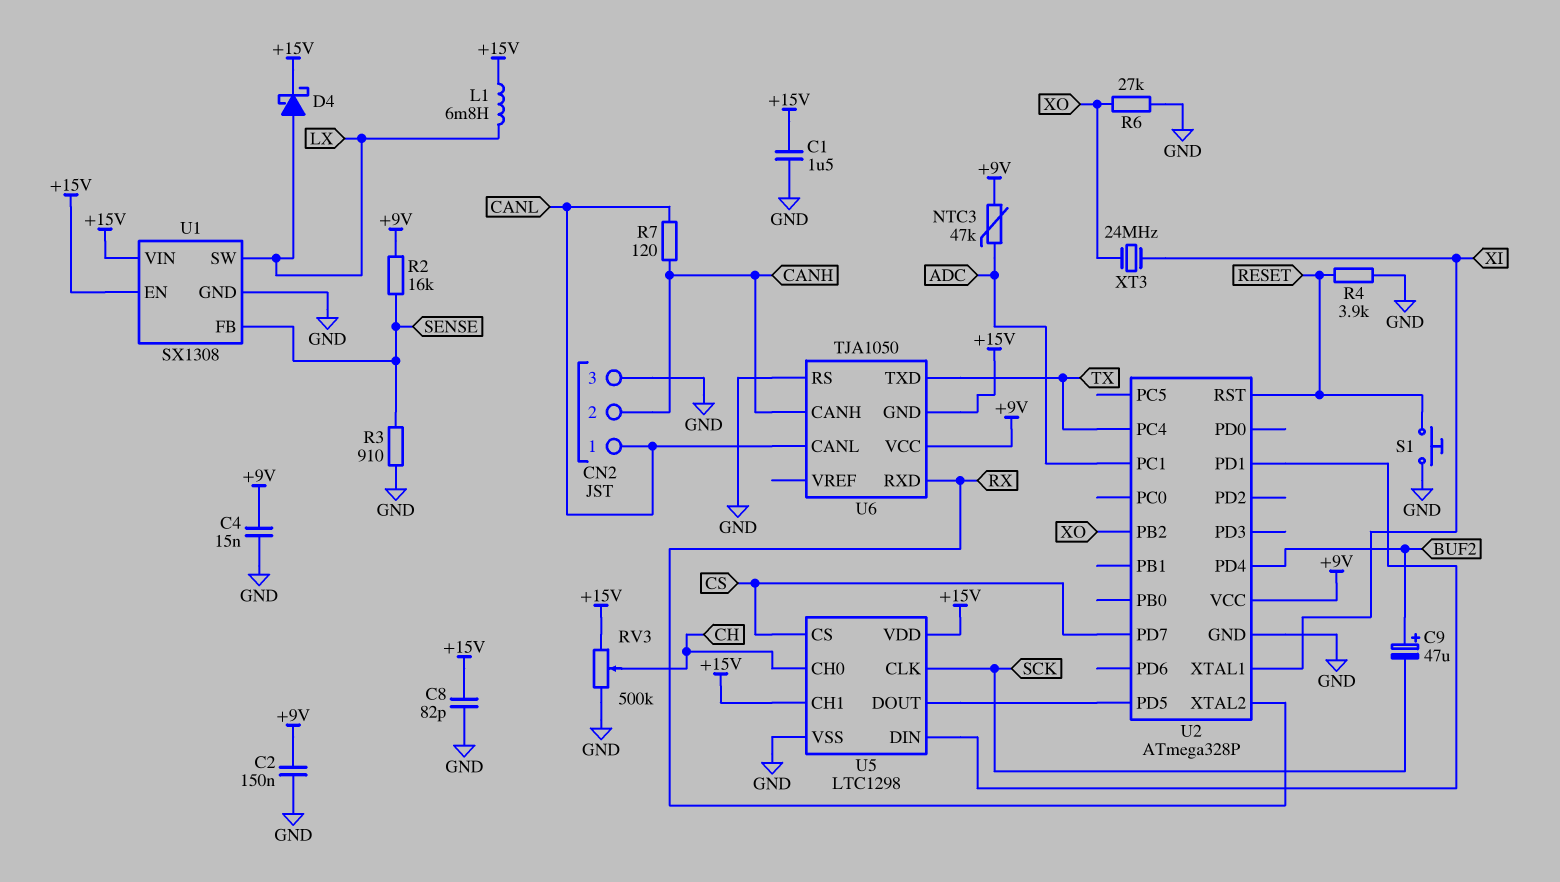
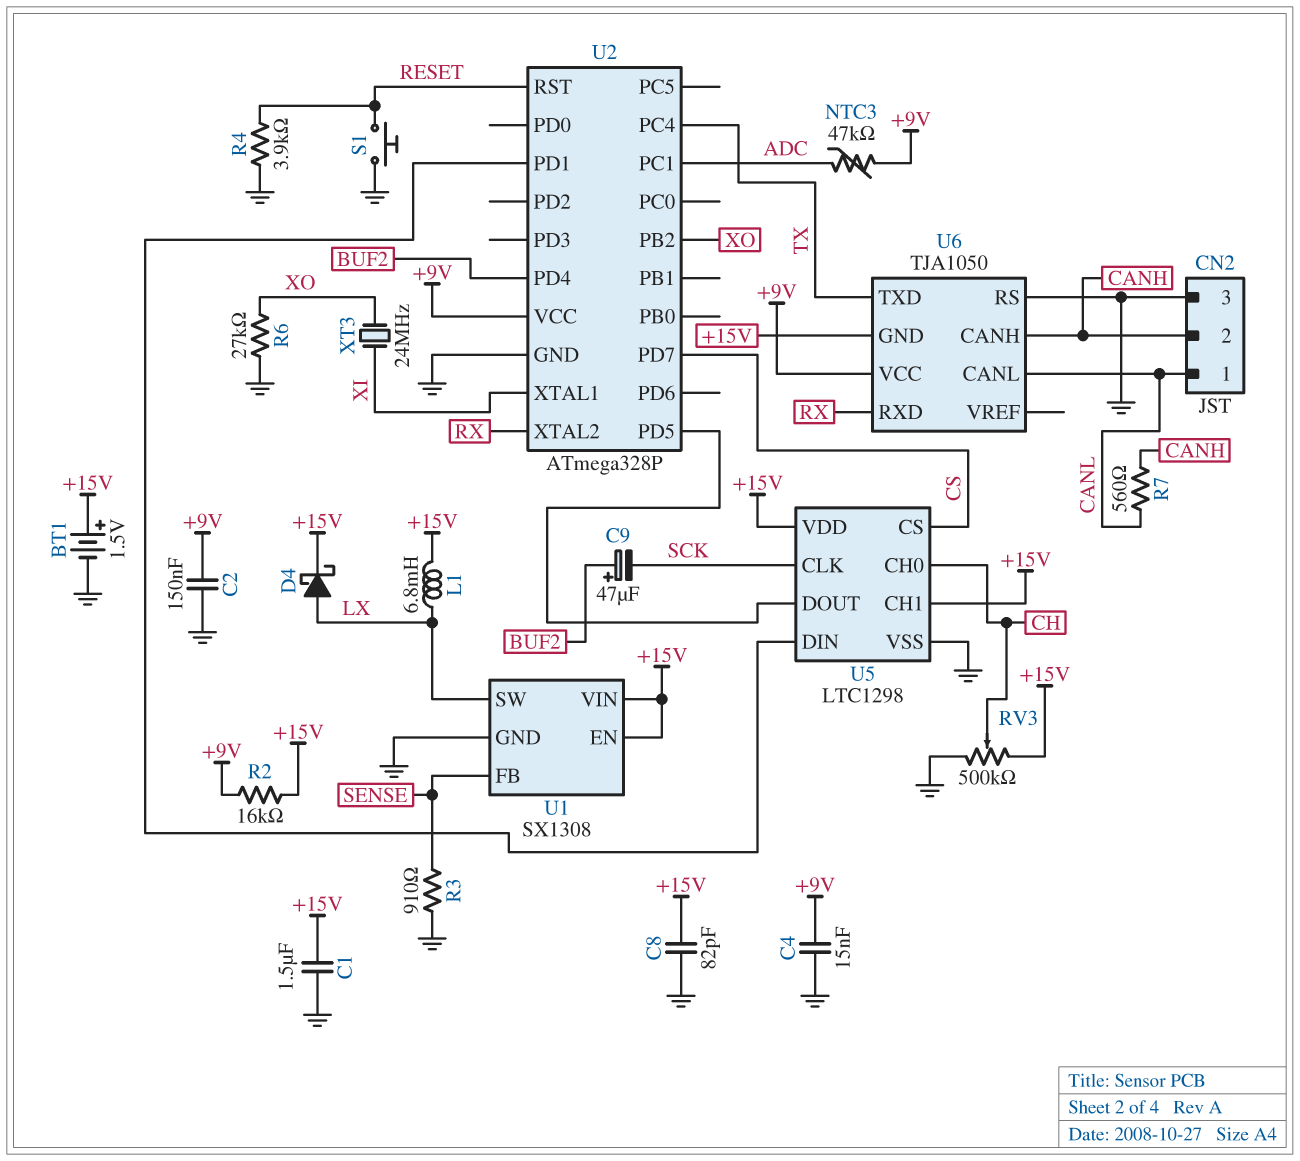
BT1: none -> 1.5V (plus +15V, minus GND)
R2: 16k (+9V, SENSE) -> 16k (+9V, +15V)
R7: 120 (CANH, CANL) -> 560 (CANH, CANL)

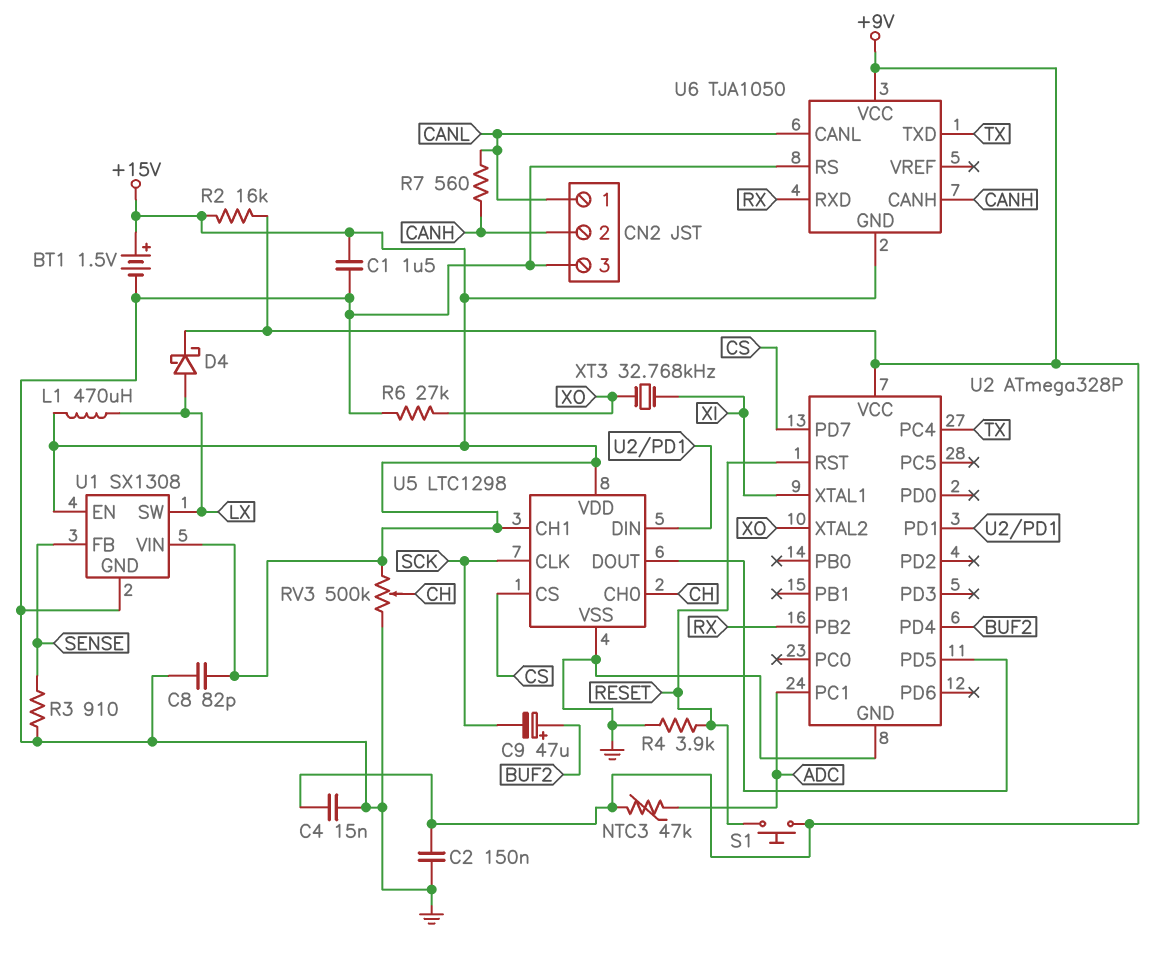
D4: schottky (A LX, K +15V) -> schottky (A LX, K +9V)
L1: 6.8mH (+15V, LX) -> 470uH (+15V, LX)
S1: button (GND, RESET) -> button (+9V, RESET)
U2 pin PB2: XO -> RX
U2 pin XTAL2: RX -> XO
XT3: 24MHz (XI, XO) -> 32.768kHz (XI, XO)

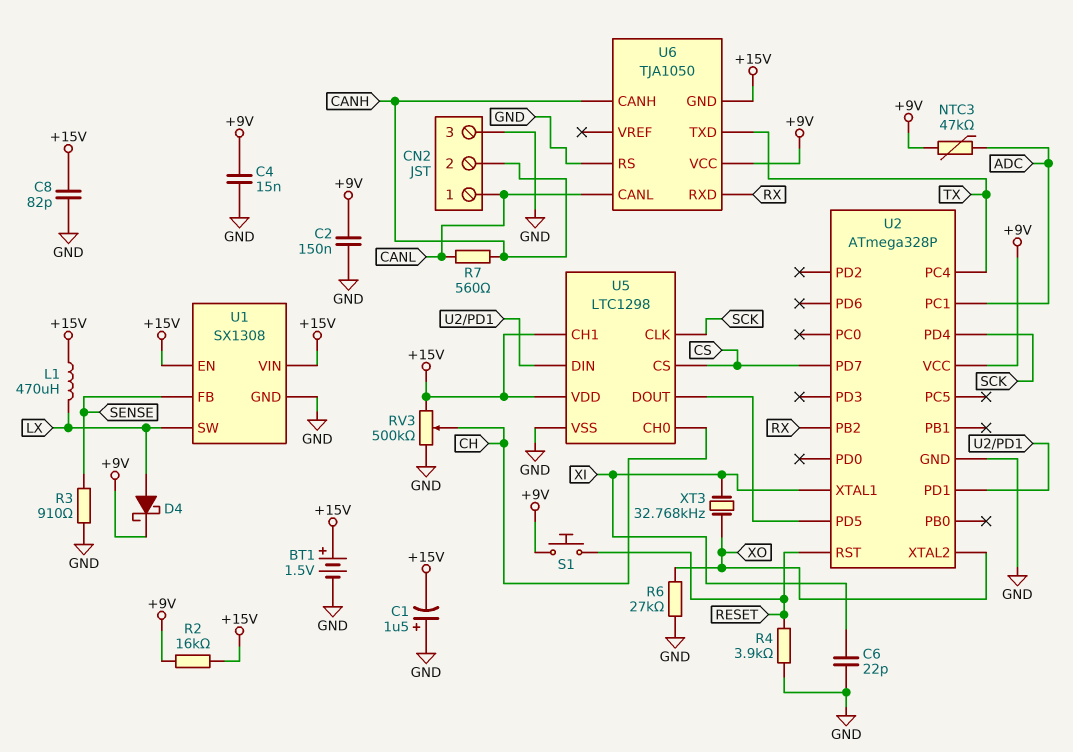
C1: 1.5uF (+15V, GND) -> 1.5uF (plus GND, minus +15V)
C6: none -> 22pF (GND, XI)
C9: 47uF (plus BUF2, minus SCK) -> none
U2 pin PD4: BUF2 -> SCK

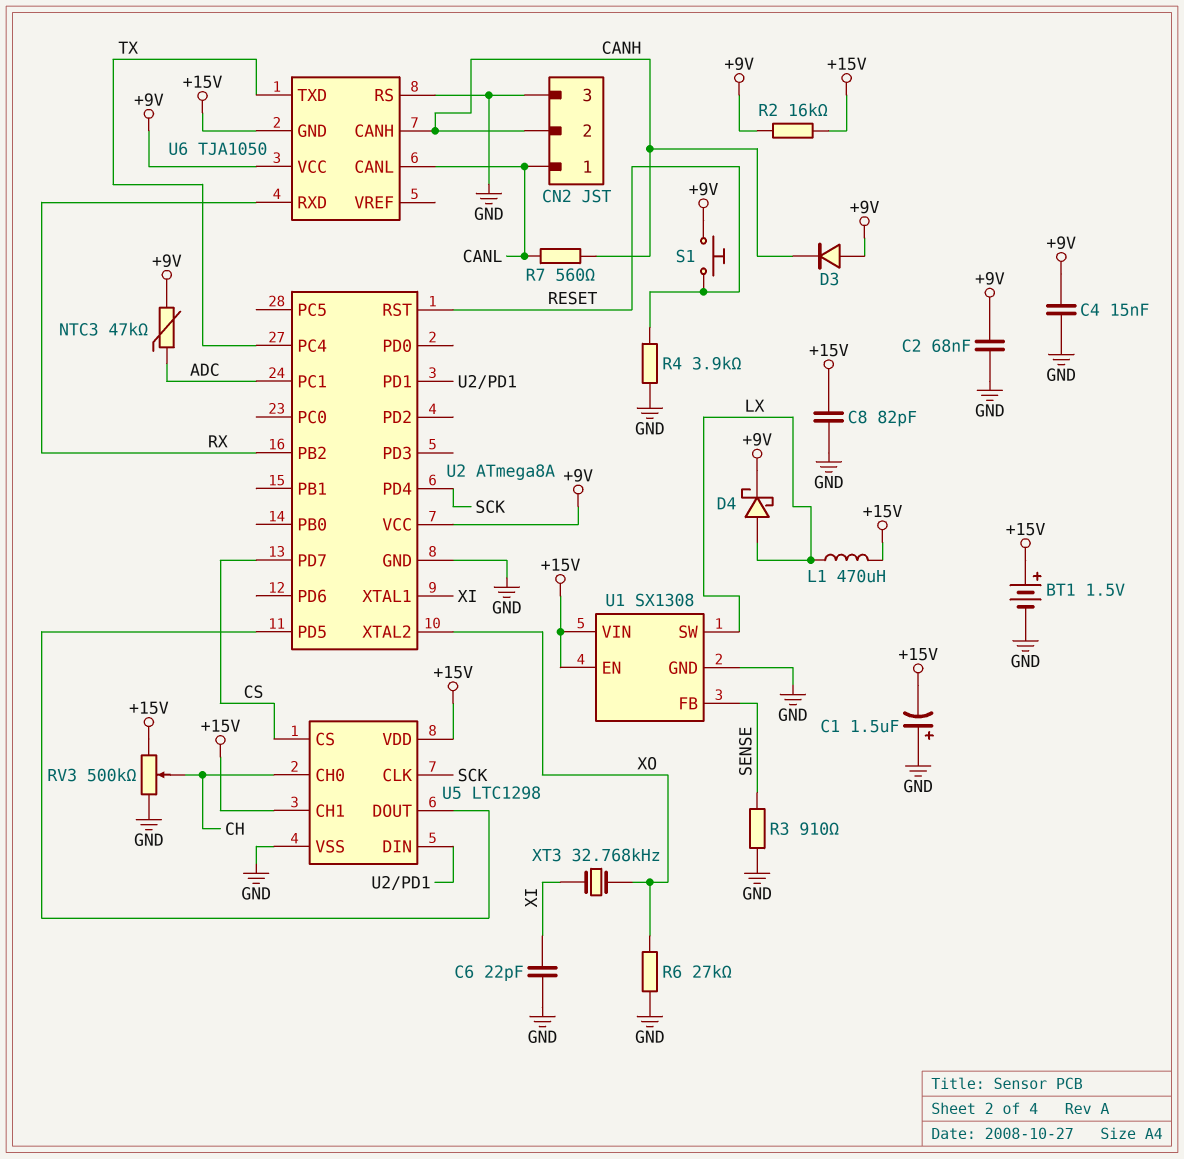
C2: 150nF (+9V, GND) -> 68nF (+9V, GND)
D3: none -> diode (A +9V, K CANH)
U2: ATmega328P -> ATmega8A

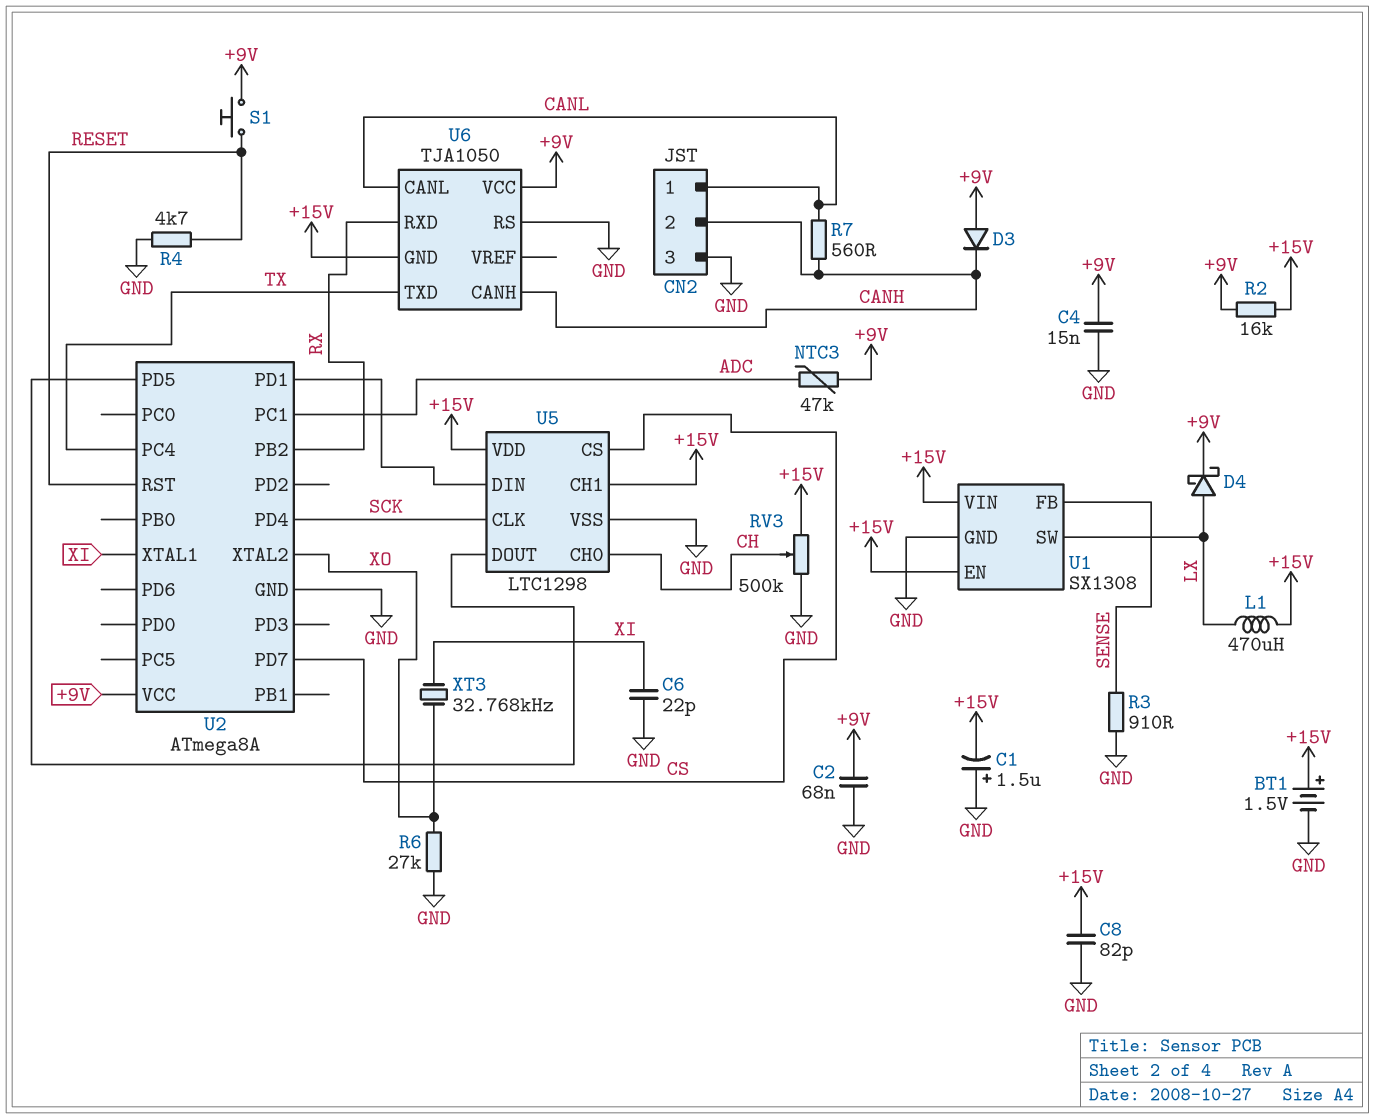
R4: 3.9k (GND, RESET) -> 4.7k (GND, RESET)

